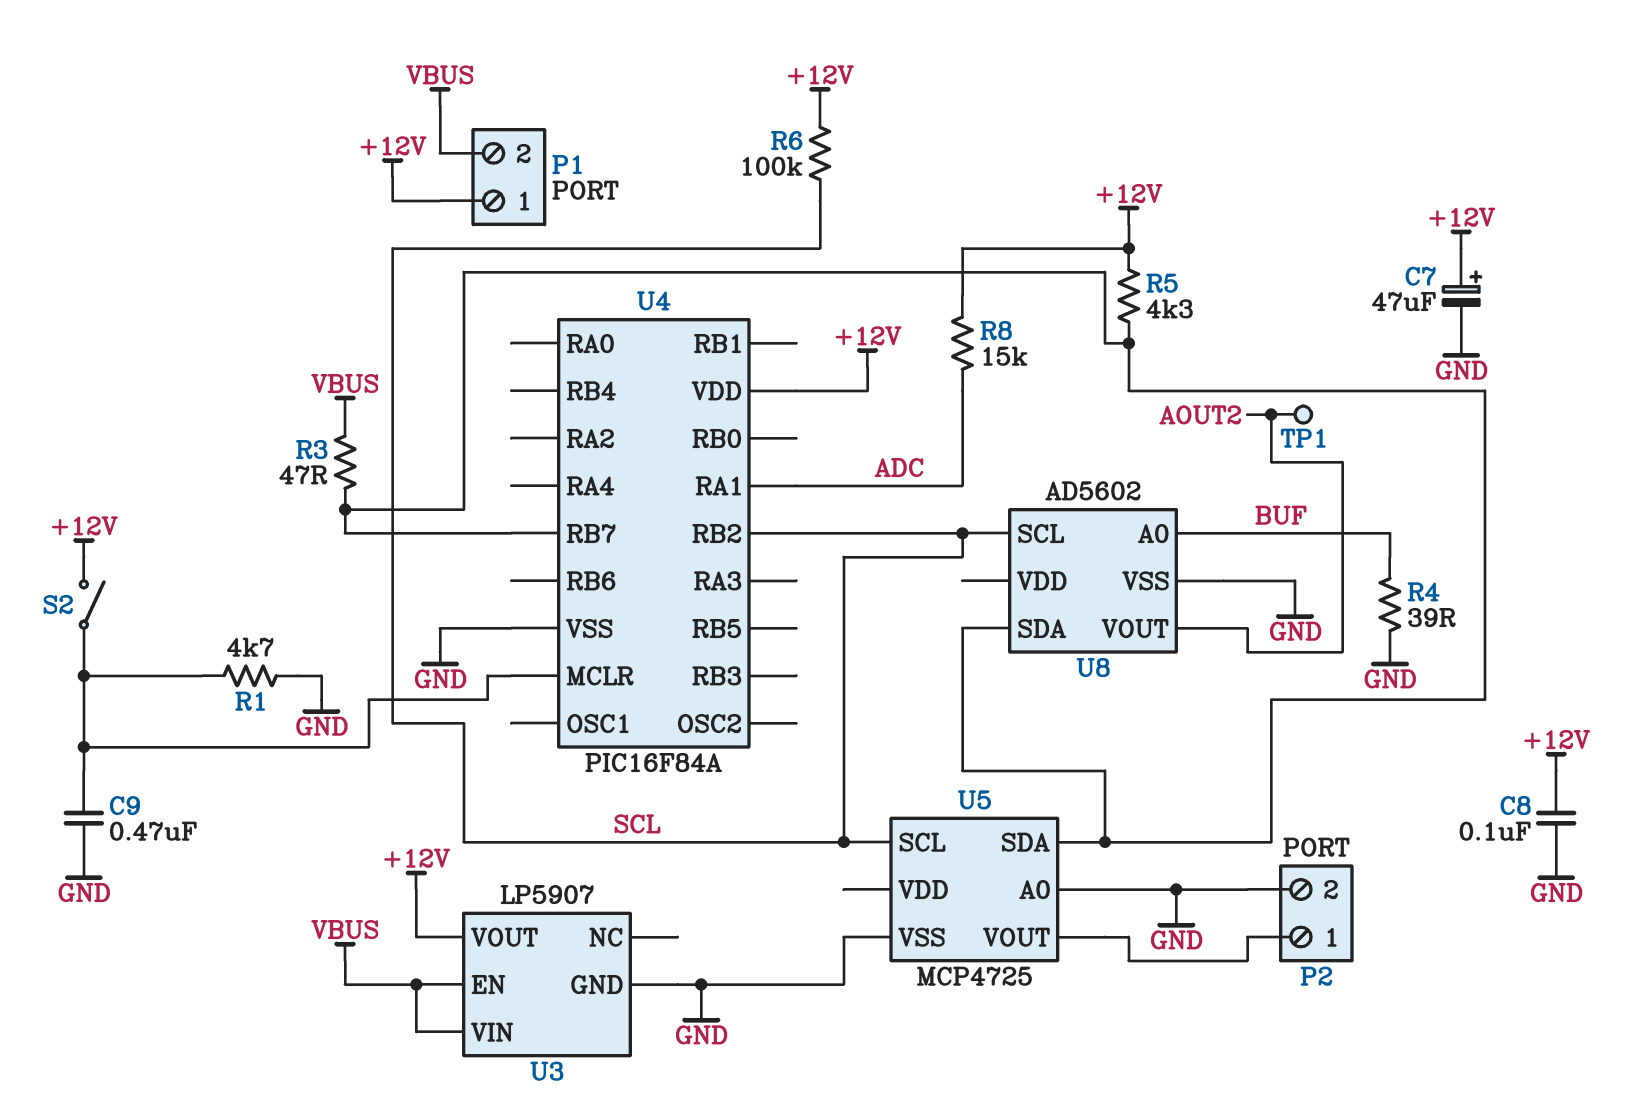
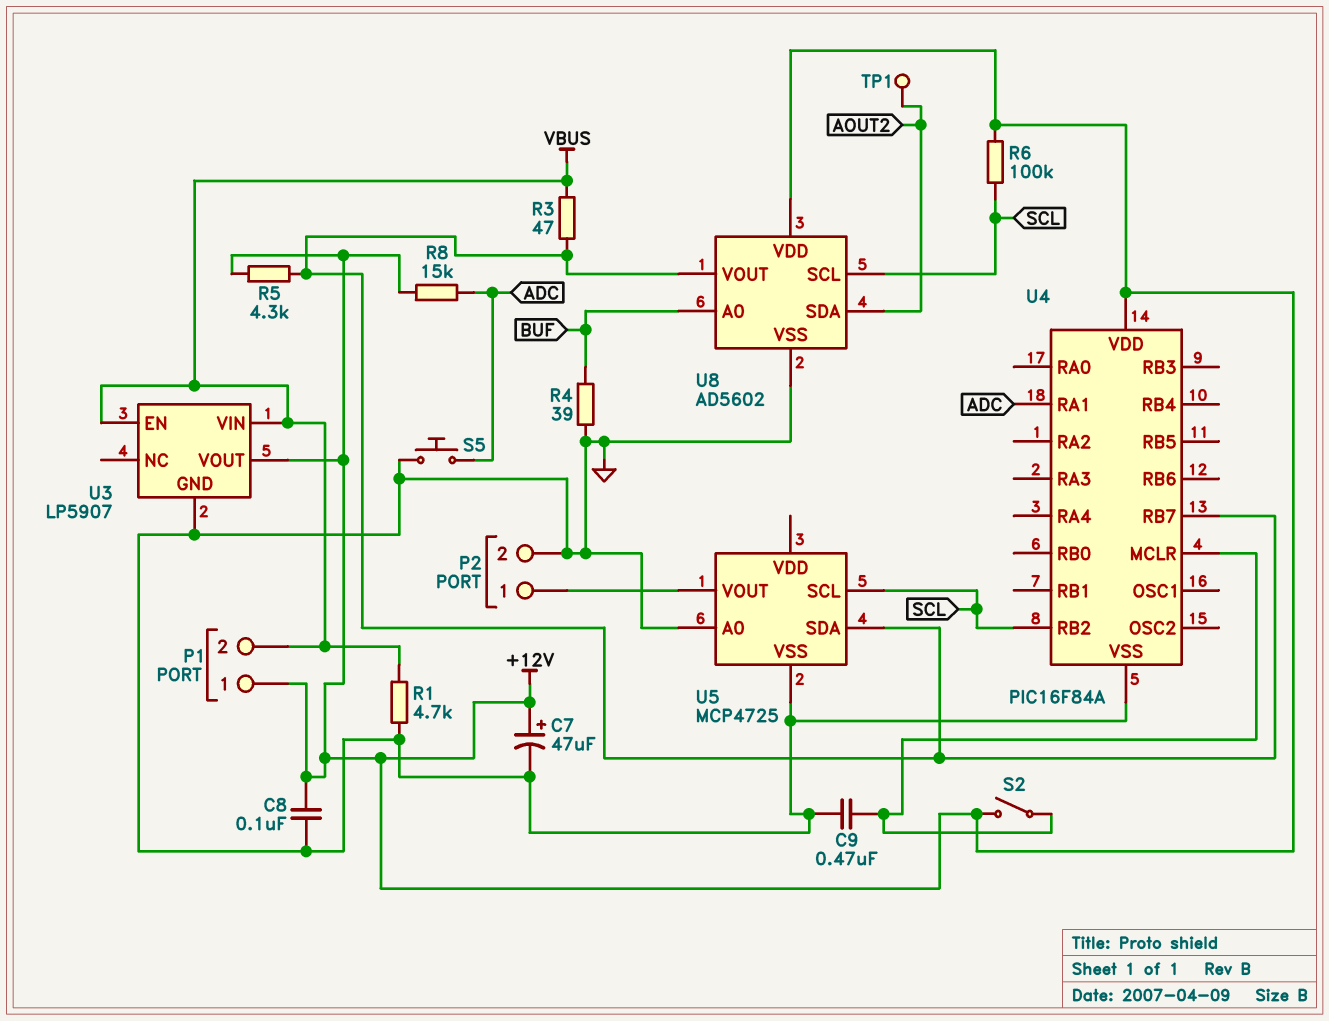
R1: 4.7k (GND, U4/MCLR) -> 4.7k (GND, VBUS)
S5: none -> button (ADC, GND)
U8 pin SDA: U4/RB7 -> AOUT2
U8 pin VDD: none -> +12V
U8 pin VOUT: AOUT2 -> U4/RB7

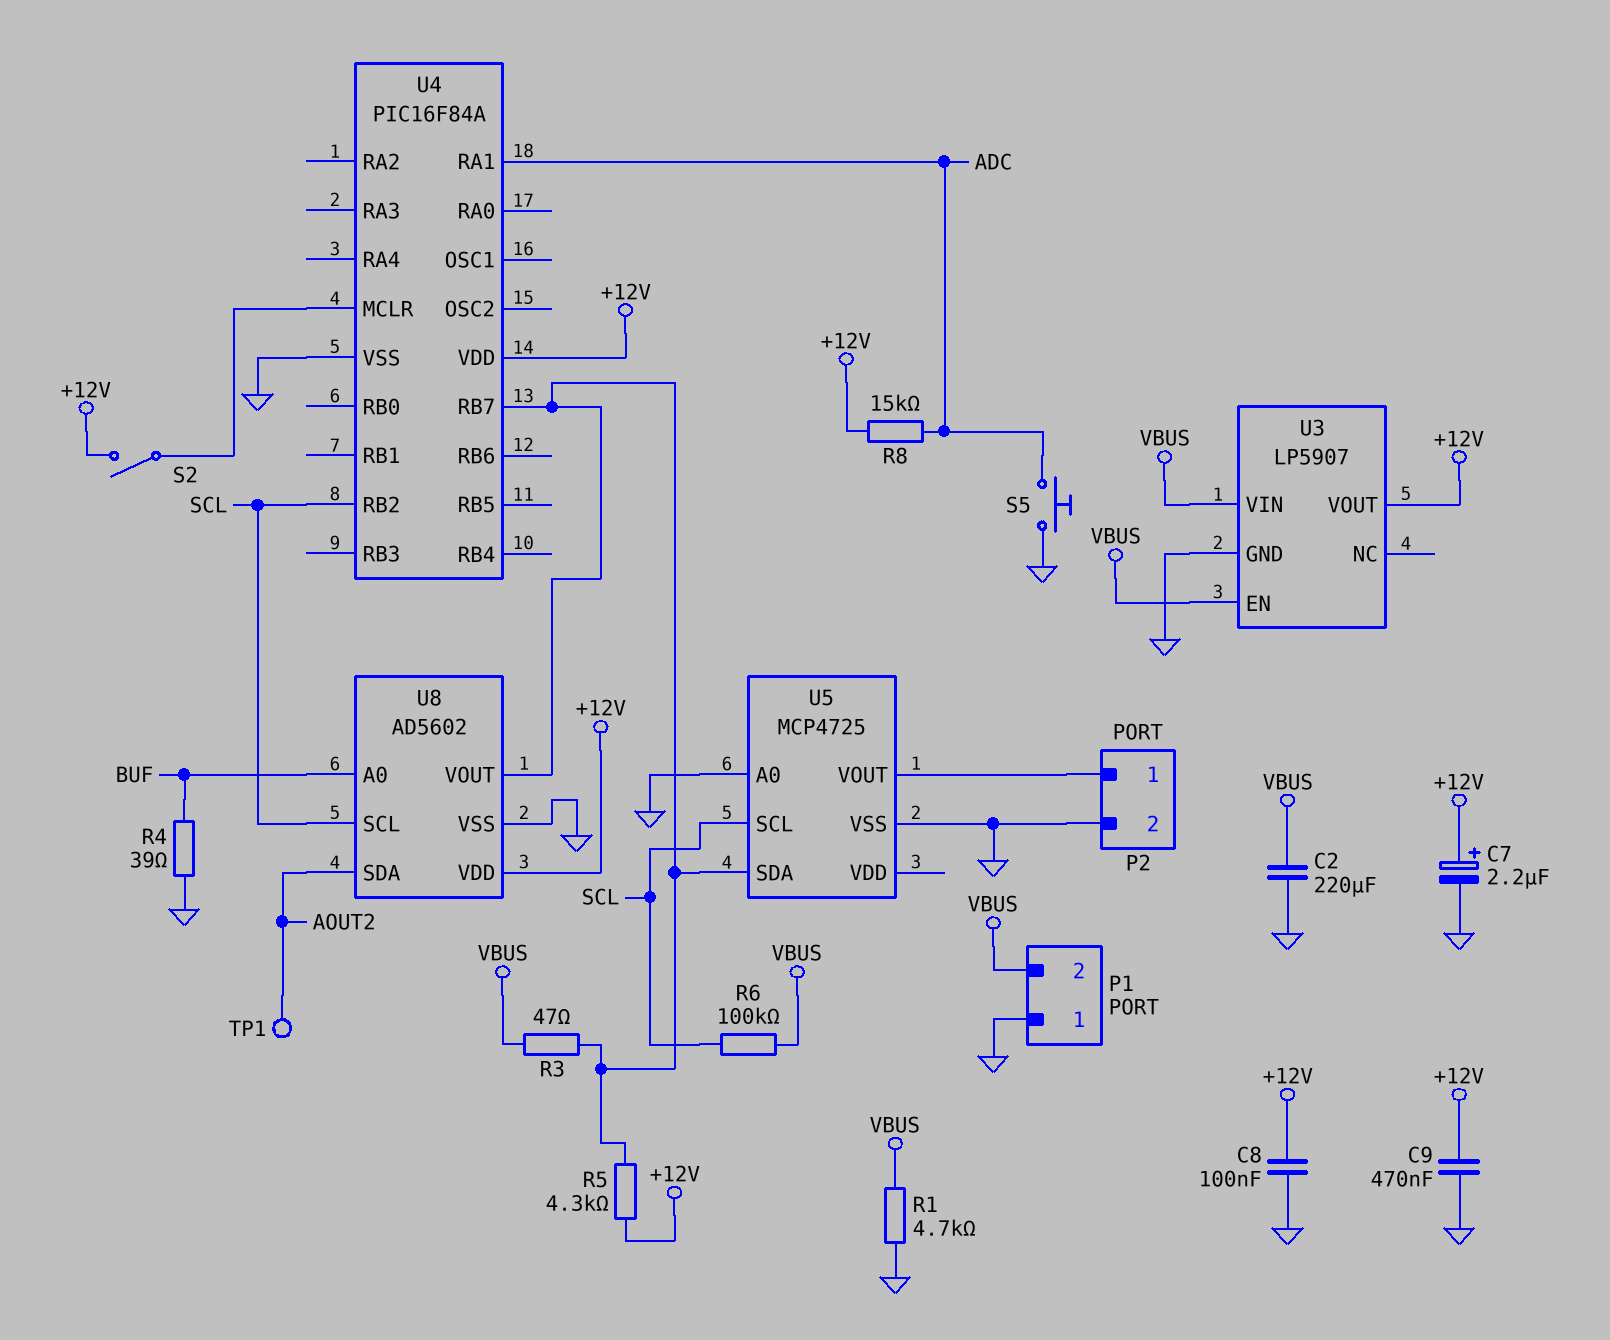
C2: none -> 220uF (GND, VBUS)
C7: 47uF (plus +12V, minus GND) -> 2.2uF (plus +12V, minus GND)
C9: 470nF (GND, U4/MCLR) -> 470nF (+12V, GND)
P1 pin 1: +12V -> GND
R6: 100k (+12V, SCL) -> 100k (SCL, VBUS)

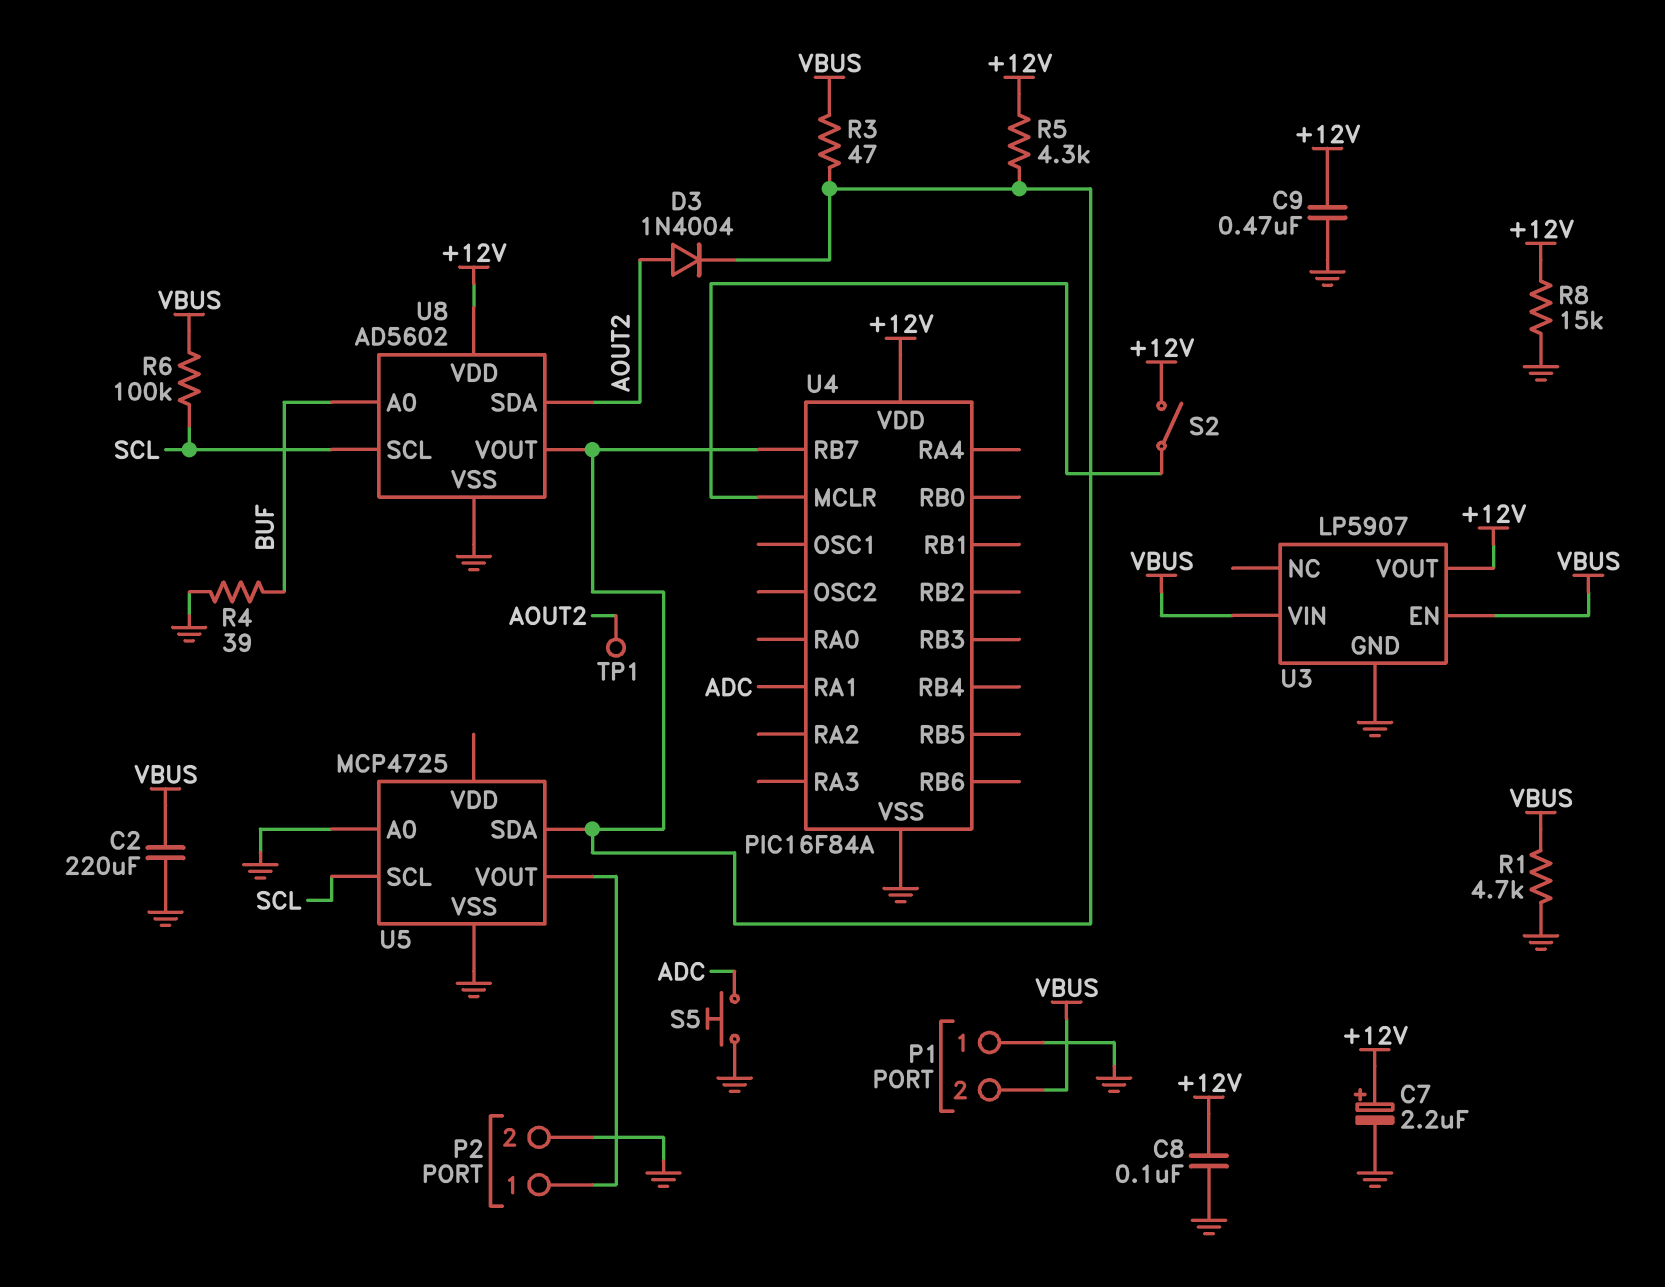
D3: none -> diode 1N4004 (A AOUT2, K U4/RB7)
R8: 15k (+12V, ADC) -> 15k (+12V, GND)
U4 pin RB2: SCL -> none

